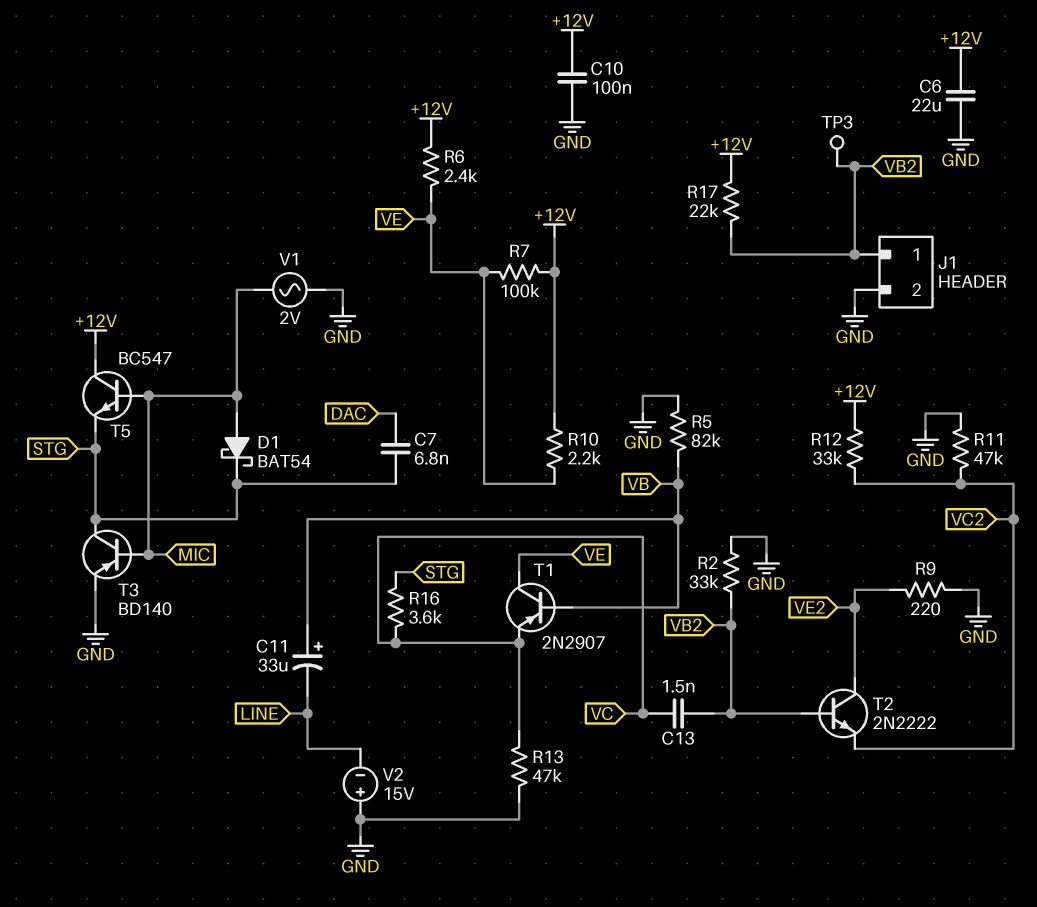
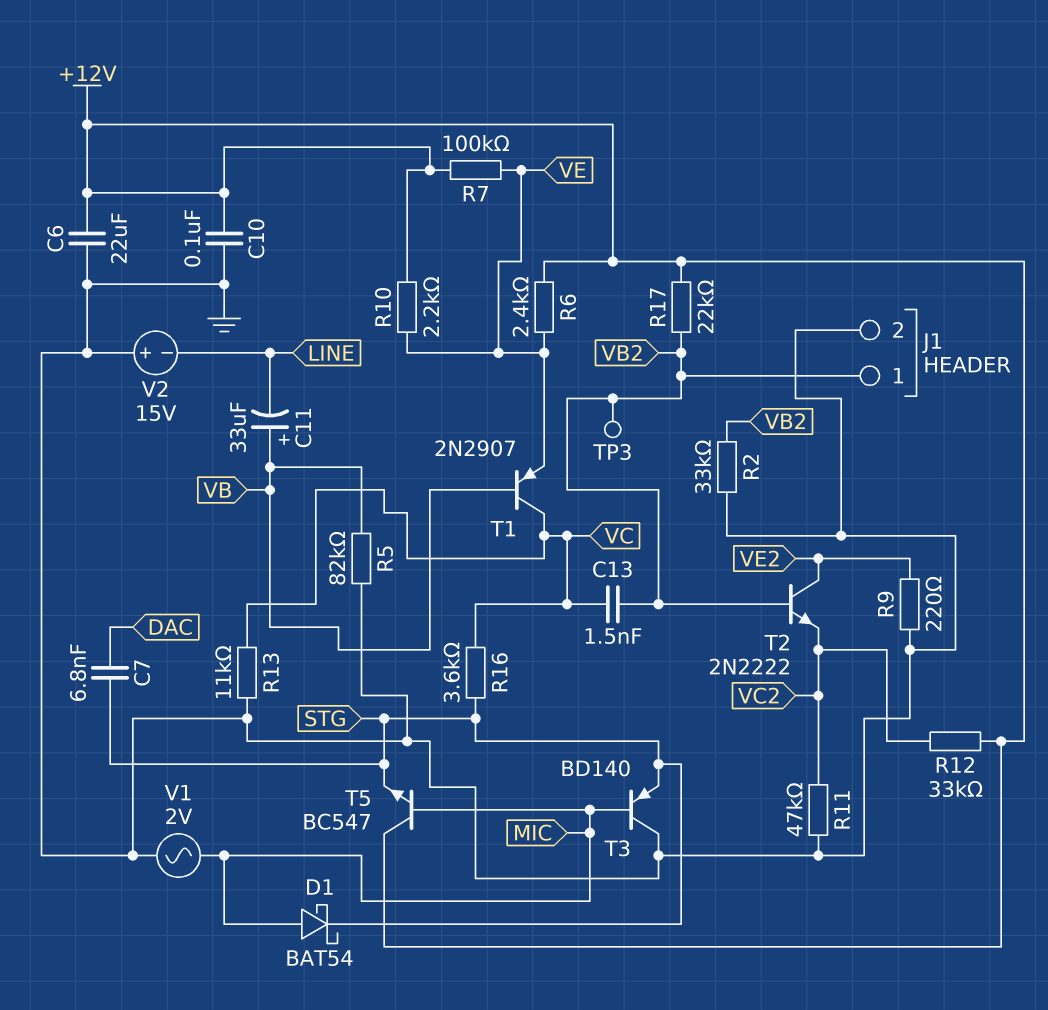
R13: 47k (GND, VC) -> 11k (GND, VC)
T1: PNP 2N2907 (B VB, C VE, E VC) -> PNP 2N2907 (B VB, C VC, E VE)
T3: PNP BD140 (B MIC, C STG, E GND) -> PNP BD140 (B MIC, C GND, E STG)

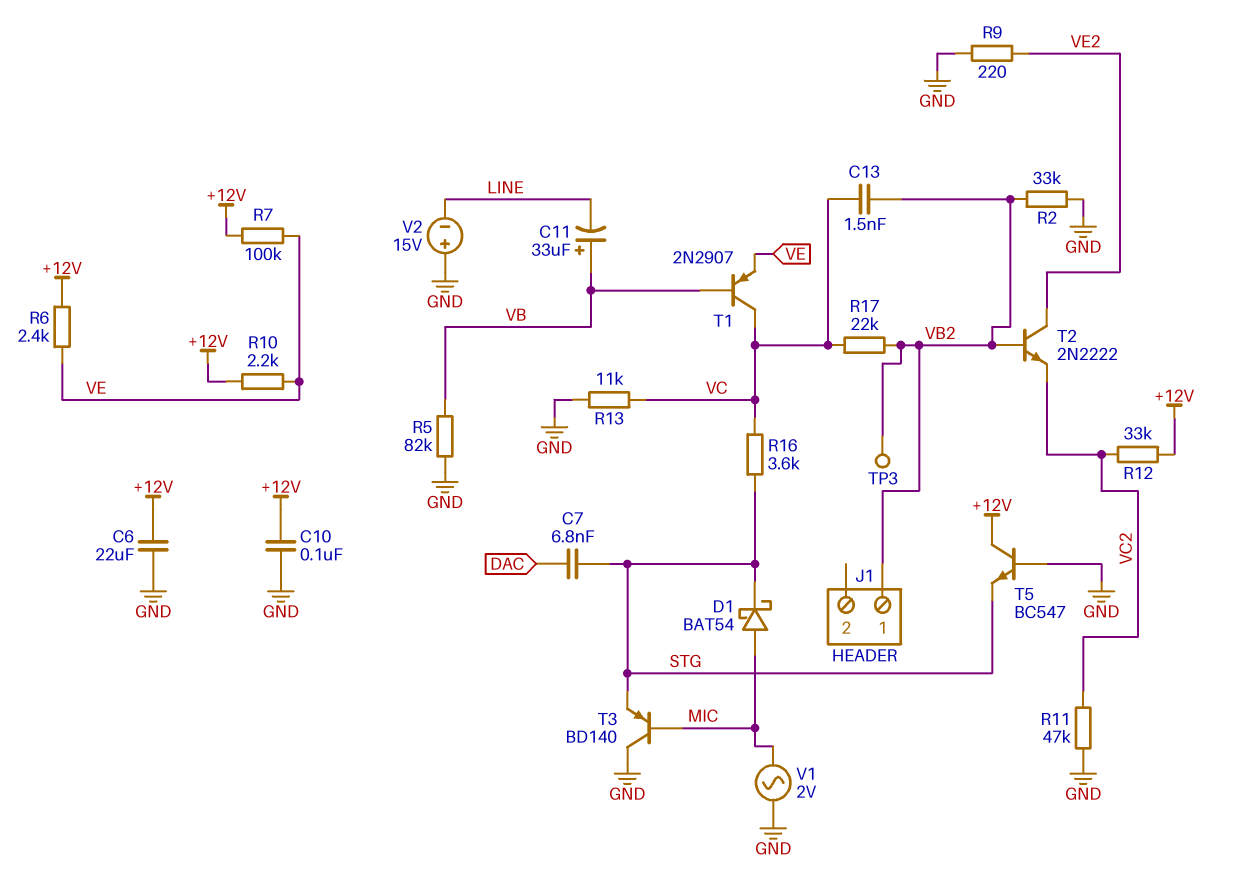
J1 pin 2: GND -> none
R17: 22k (+12V, VB2) -> 22k (VB2, VC)
T5: NPN BC547 (B MIC, C +12V, E STG) -> NPN BC547 (B GND, C +12V, E STG)

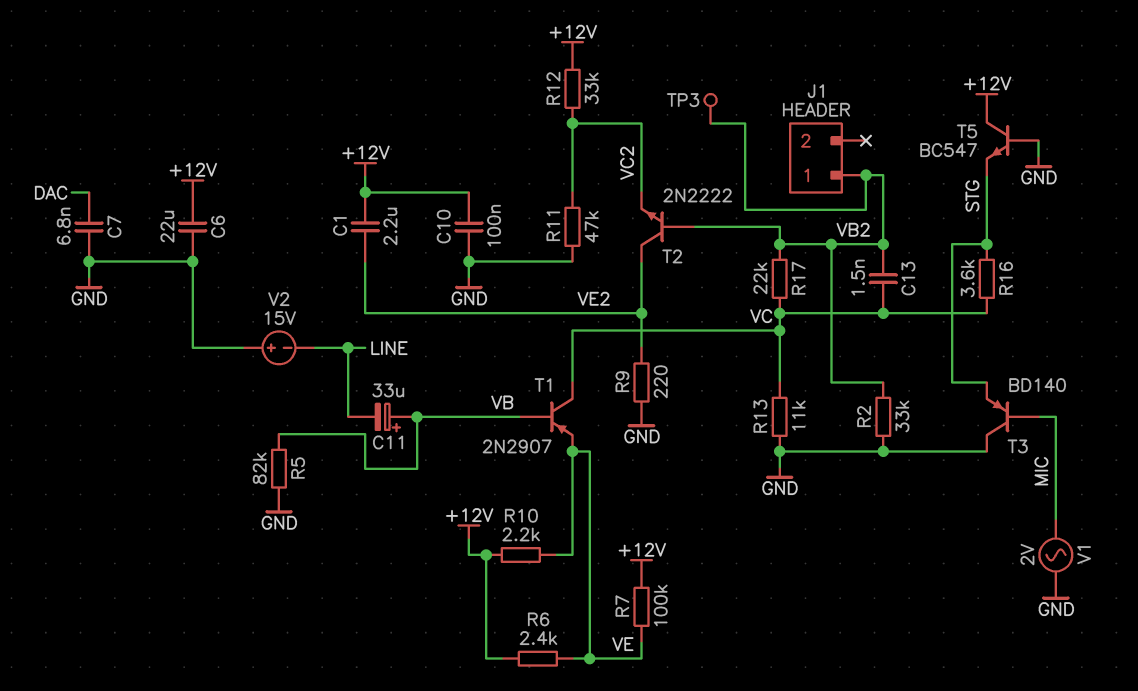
C1: none -> 2.2uF (+12V, VE2)
C7: 6.8nF (DAC, STG) -> 6.8nF (DAC, GND)
D1: schottky BAT54 (A MIC, K STG) -> none

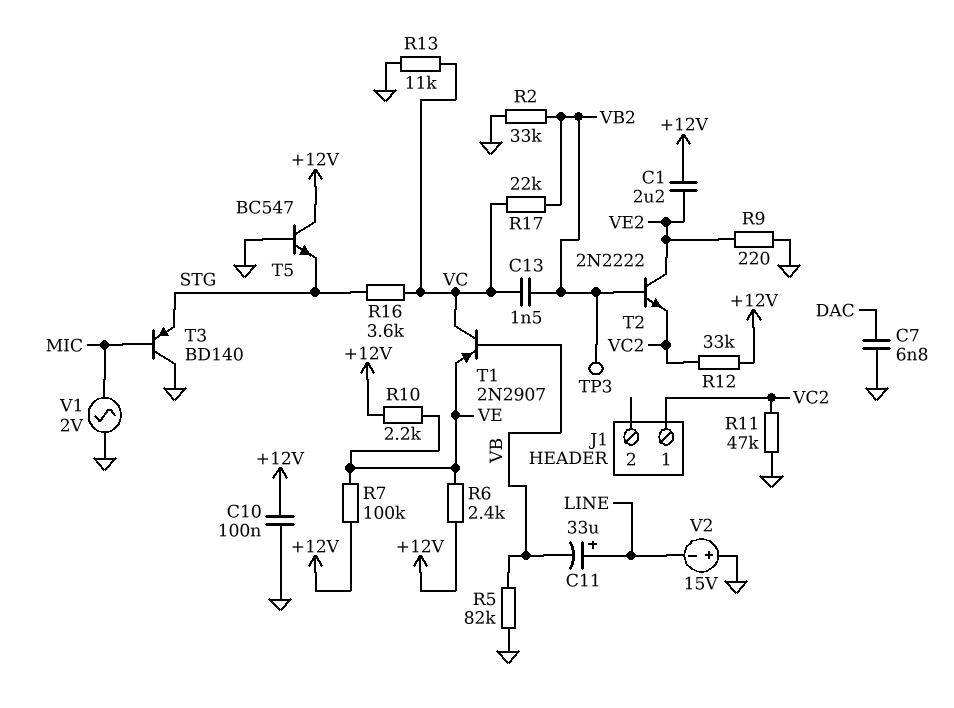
C6: 22uF (+12V, GND) -> none
C11: 33uF (plus VB, minus LINE) -> 33uF (plus LINE, minus VB)
J1 pin 1: VB2 -> VC2

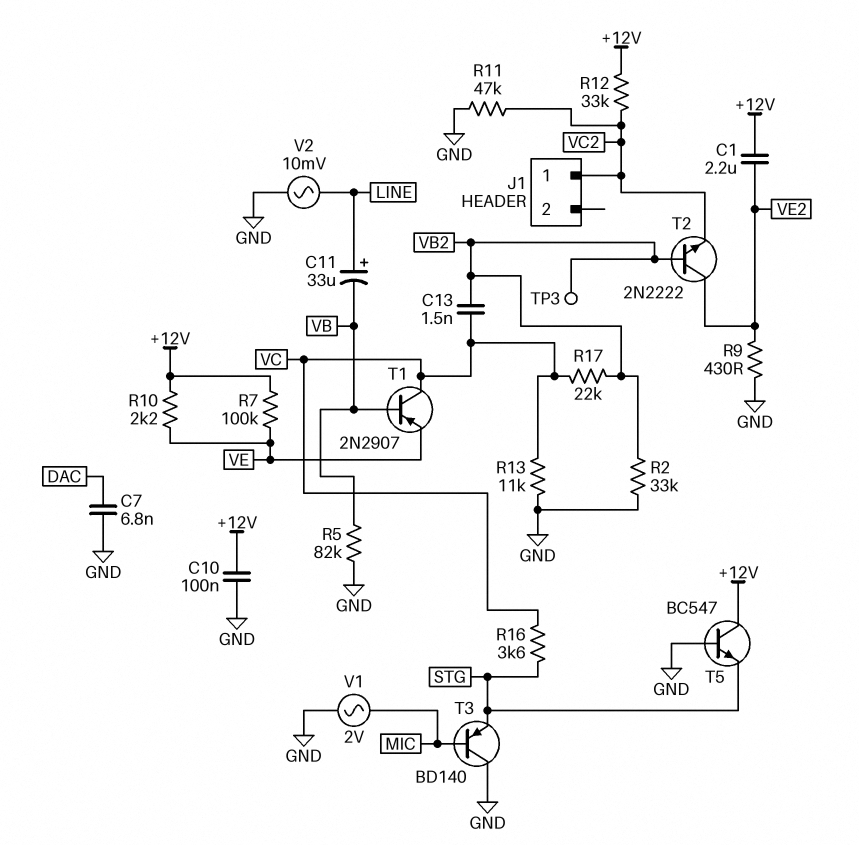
R6: 2.4k (+12V, VE) -> none
R9: 220 (GND, VE2) -> 430 (GND, VE2)
V2: 15V (plus GND, minus LINE) -> AC 10mV (GND, LINE)

